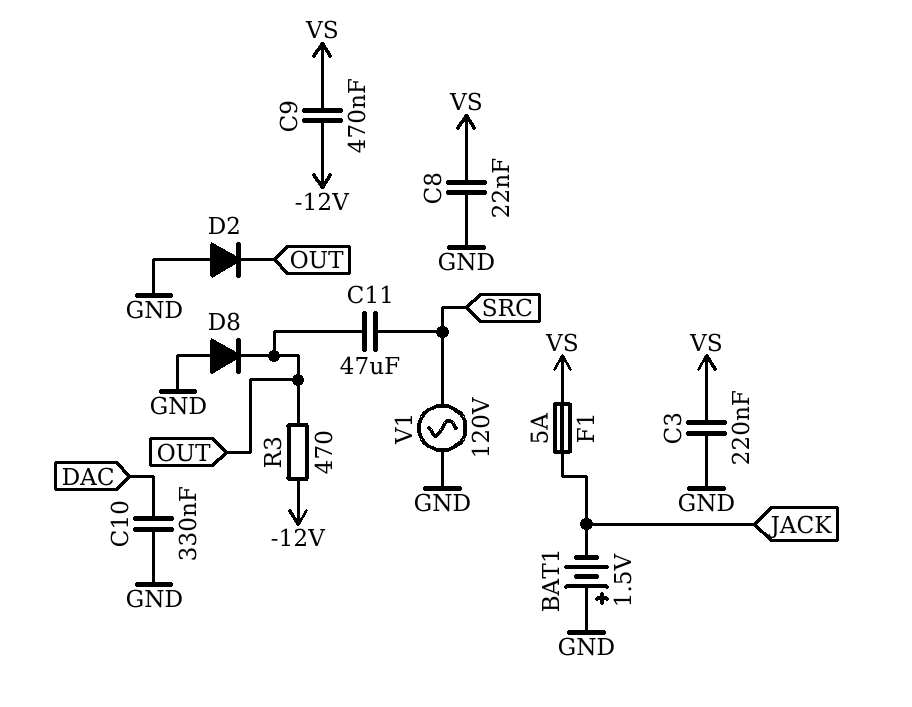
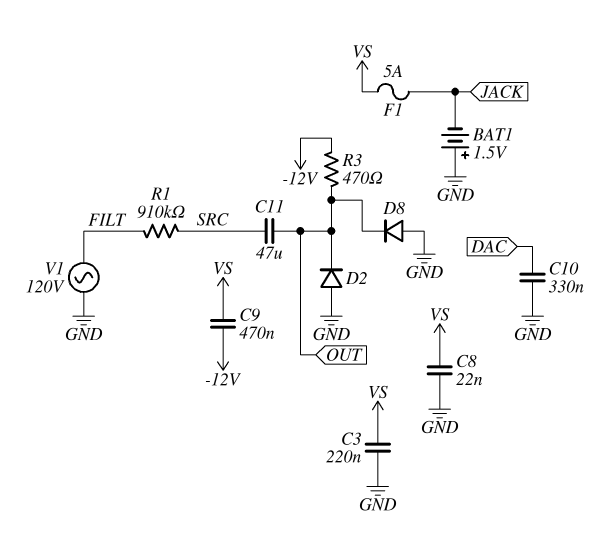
R1: none -> 910k (FILT, SRC)
V1: AC 120V (GND, SRC) -> AC 120V (FILT, GND)

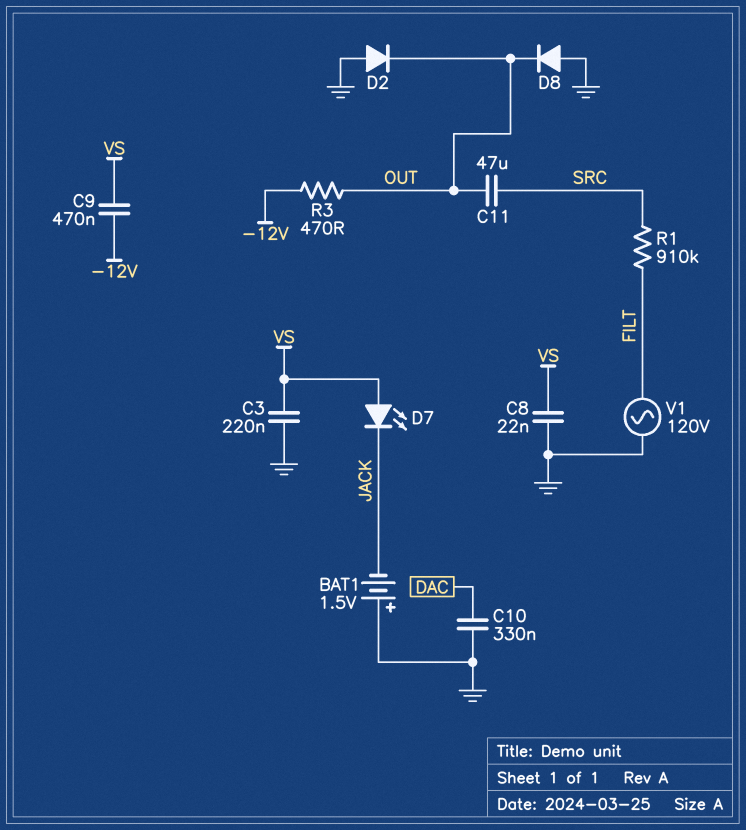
D7: none -> LED (A VS, K JACK)
F1: 5A (JACK, VS) -> none

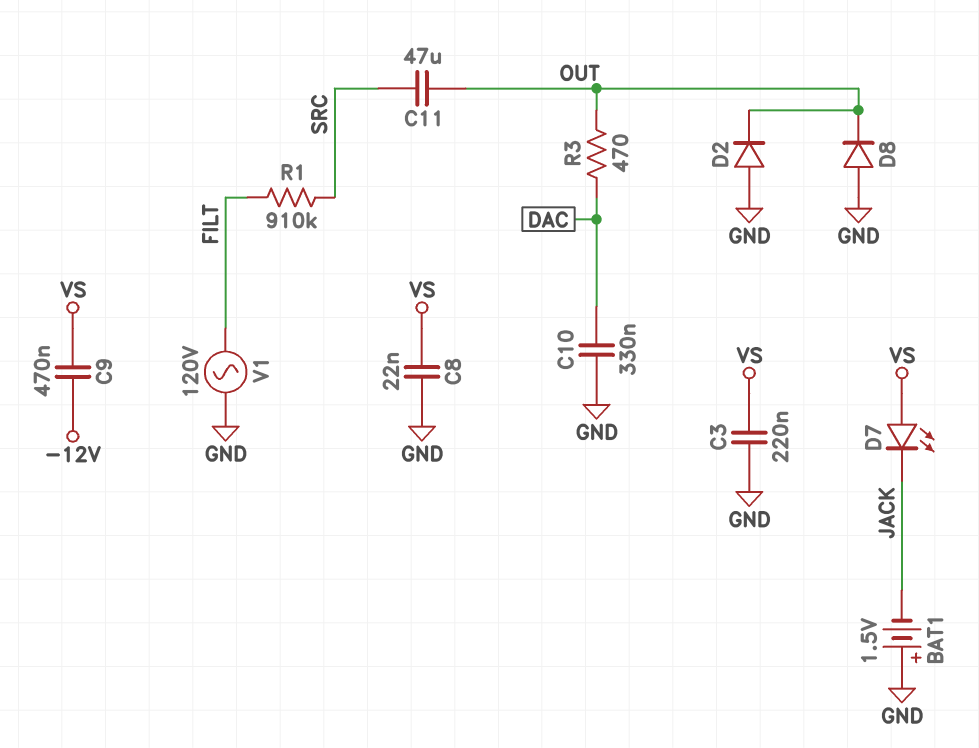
R3: 470 (-12V, OUT) -> 470 (DAC, OUT)

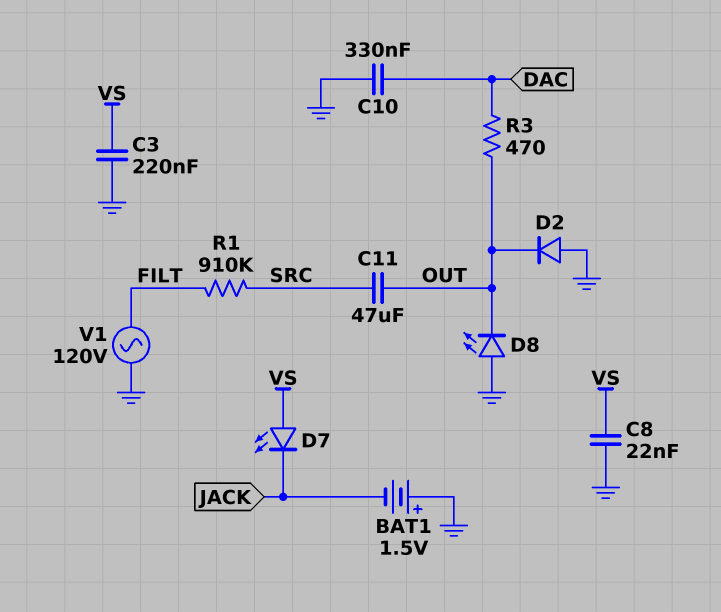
C9: 470nF (-12V, VS) -> none
D8: diode (A GND, K OUT) -> LED (A GND, K OUT)

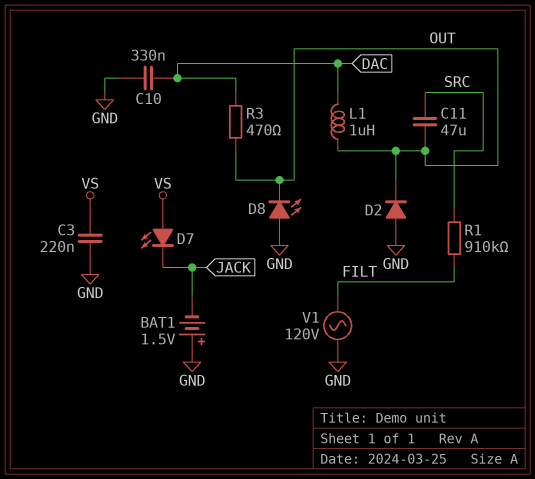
C8: 22nF (GND, VS) -> none
L1: none -> 1uH (DAC, OUT)

